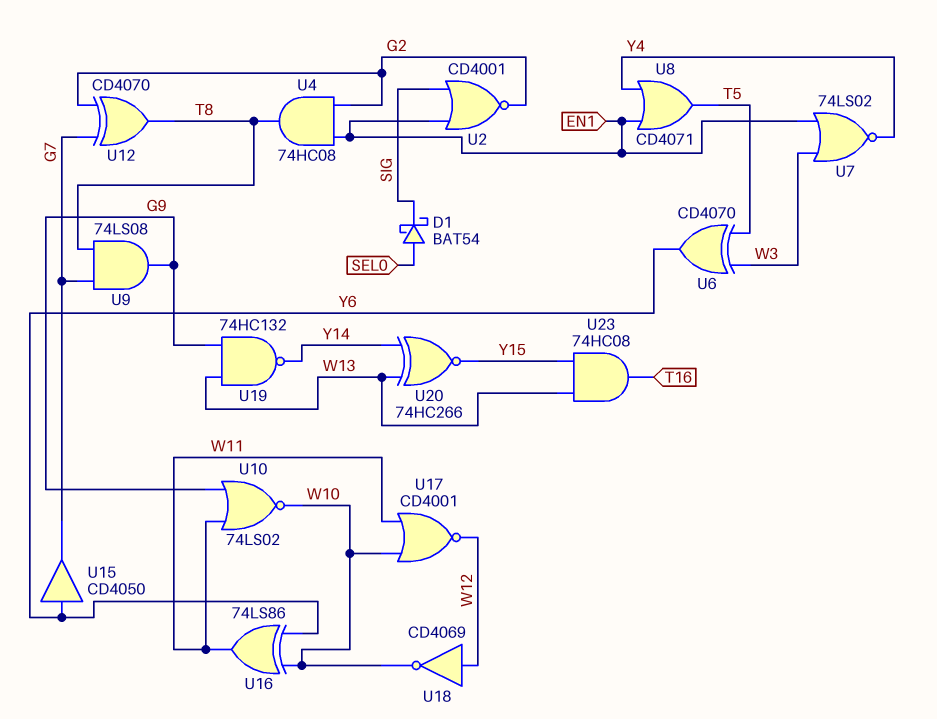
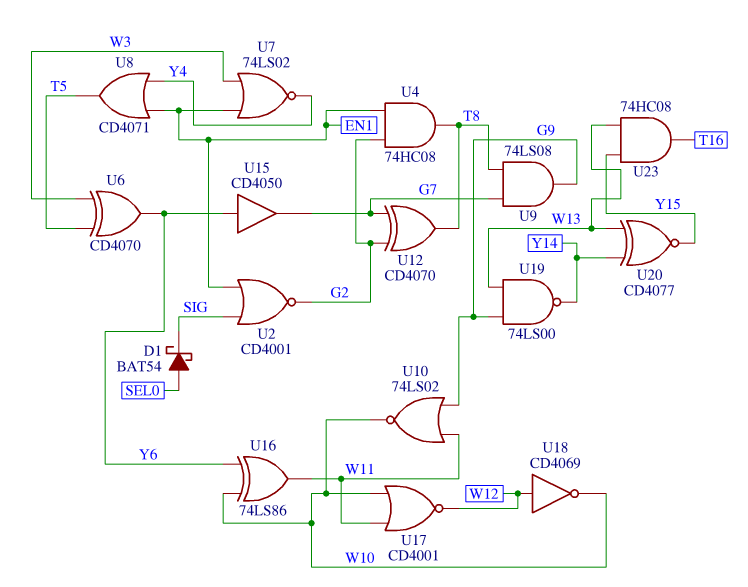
U19: NAND 74HC132 (in G9, in W13, out Y14) -> NAND 74LS00 (in G9, in W13, out Y14)
U20: XNOR 74HC266 (in W13, in Y14, out Y15) -> XNOR CD4077 (in W13, in Y14, out Y15)

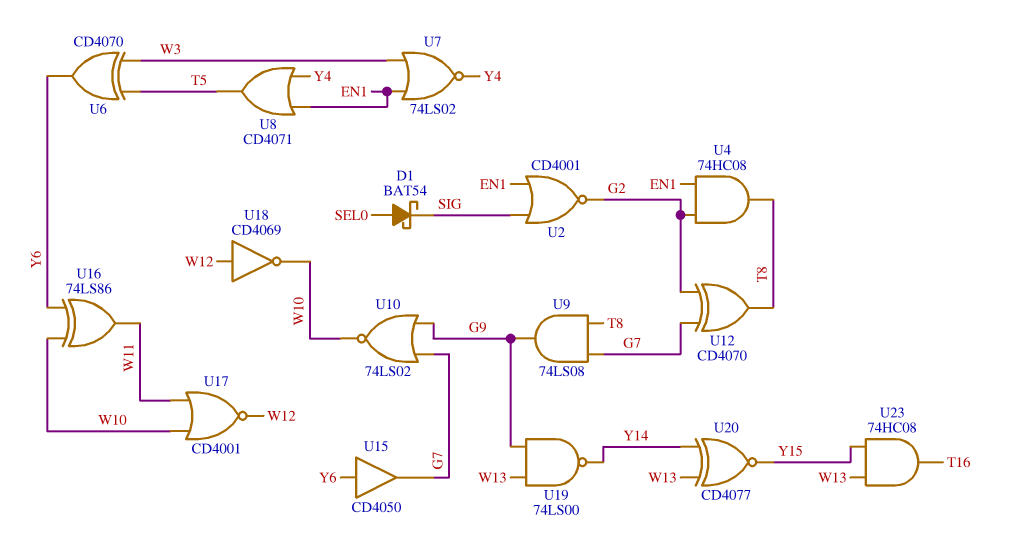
U10: NOR 74LS02 (in G9, in W11, out W10) -> NOR 74LS02 (in G7, in G9, out W10)

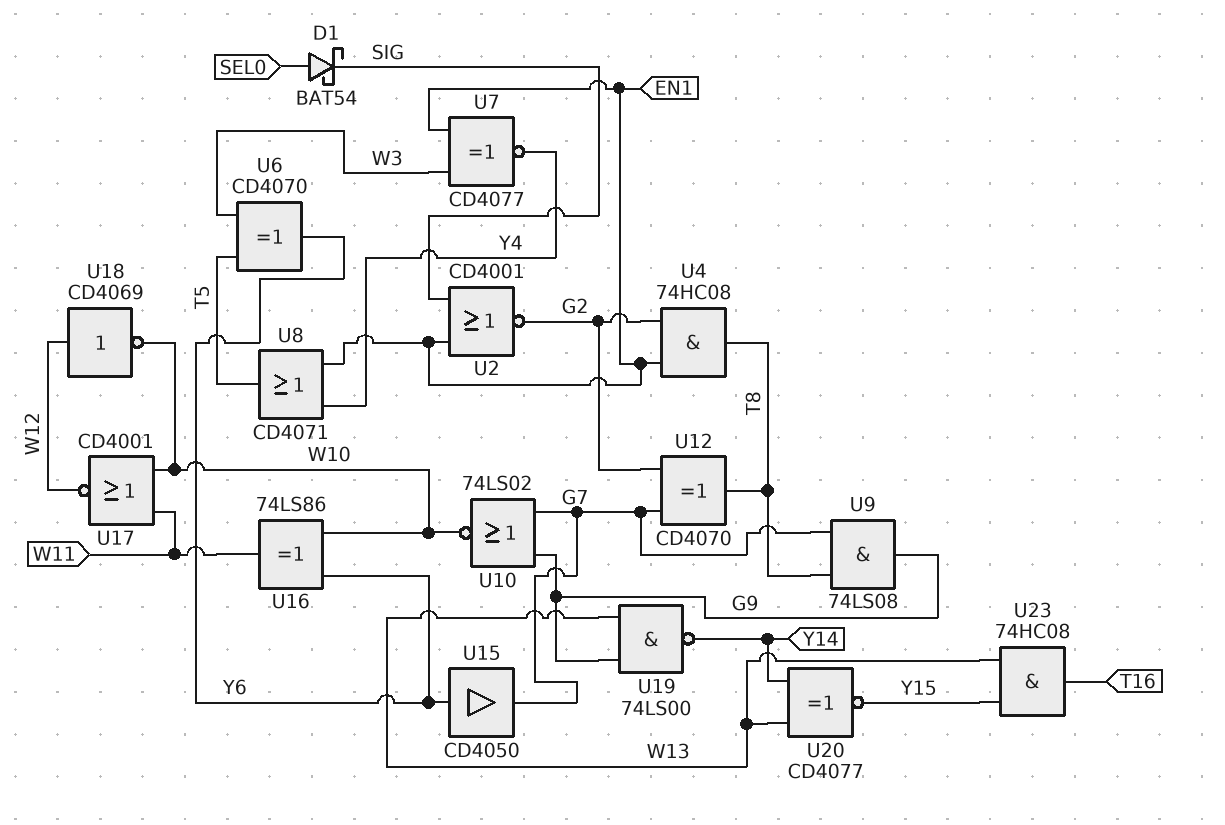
U7: NOR 74LS02 (in EN1, in W3, out Y4) -> XNOR CD4077 (in EN1, in W3, out Y4)

